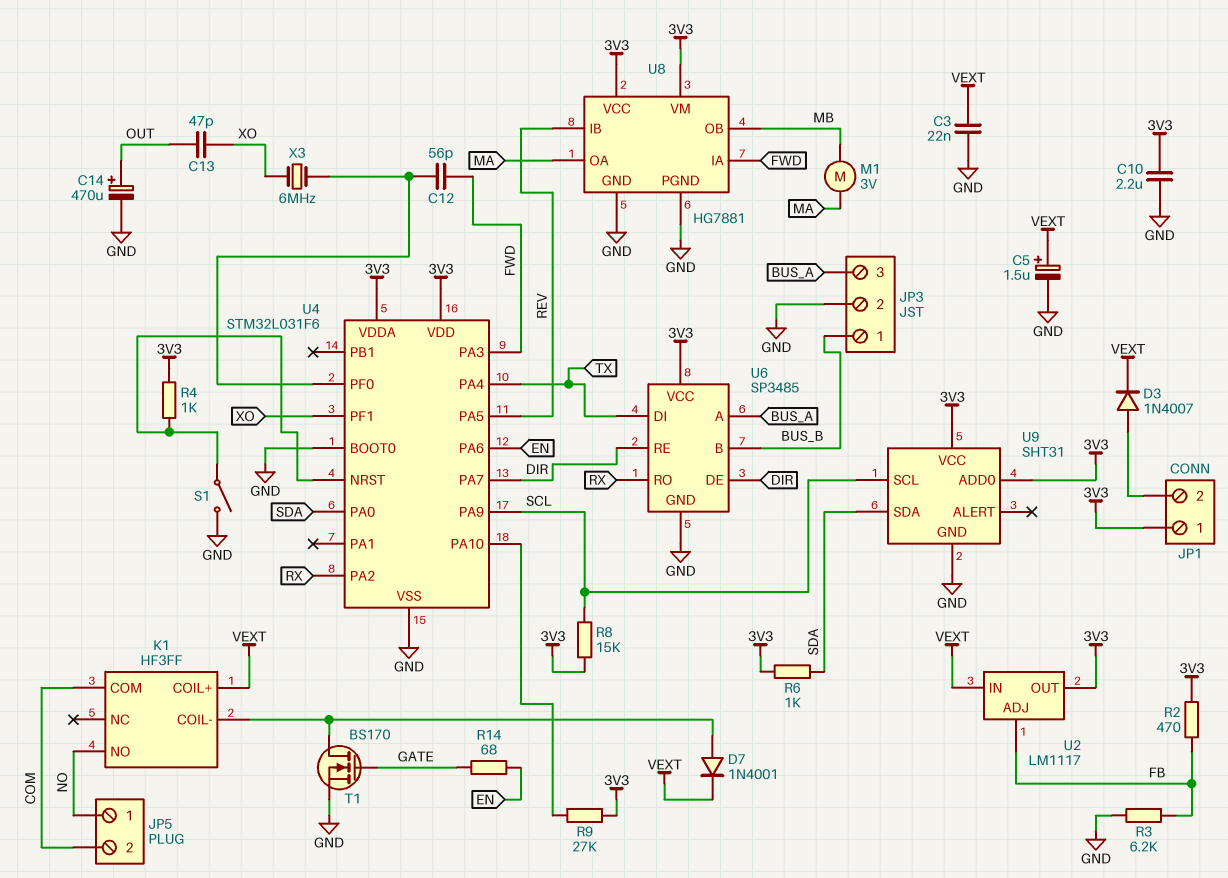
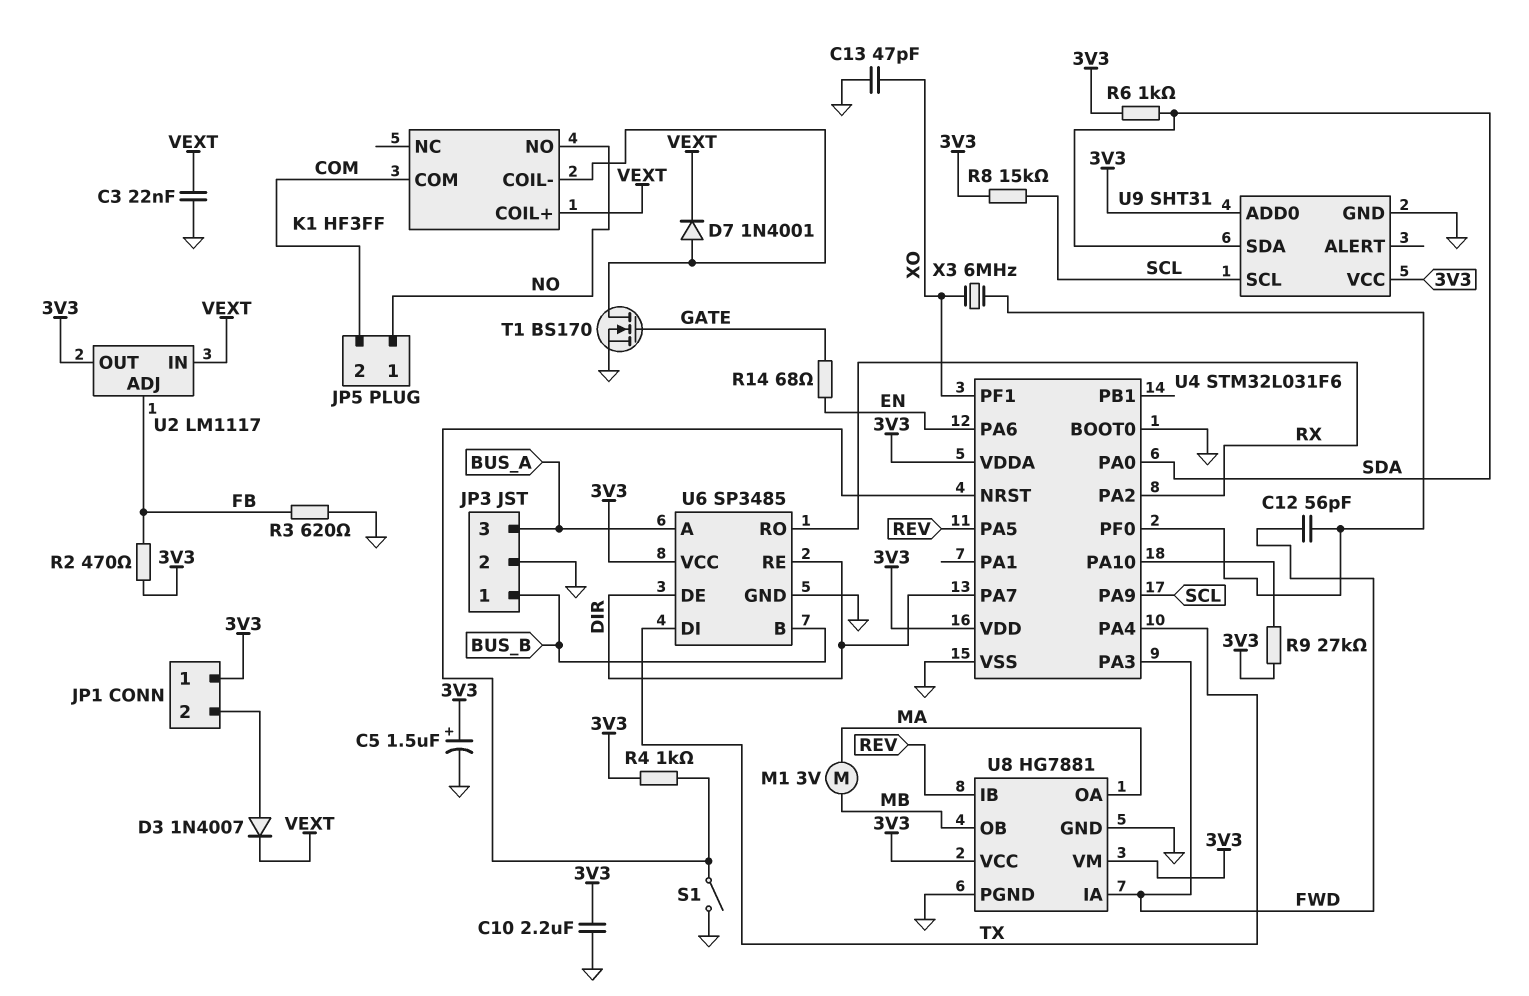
C5: 1.5uF (plus VEXT, minus GND) -> 1.5uF (plus 3V3, minus GND)
C13: 47pF (OUT, XO) -> 47pF (GND, XO)
C14: 470uF (plus OUT, minus GND) -> none
R3: 6.2k (FB, GND) -> 620 (FB, GND)

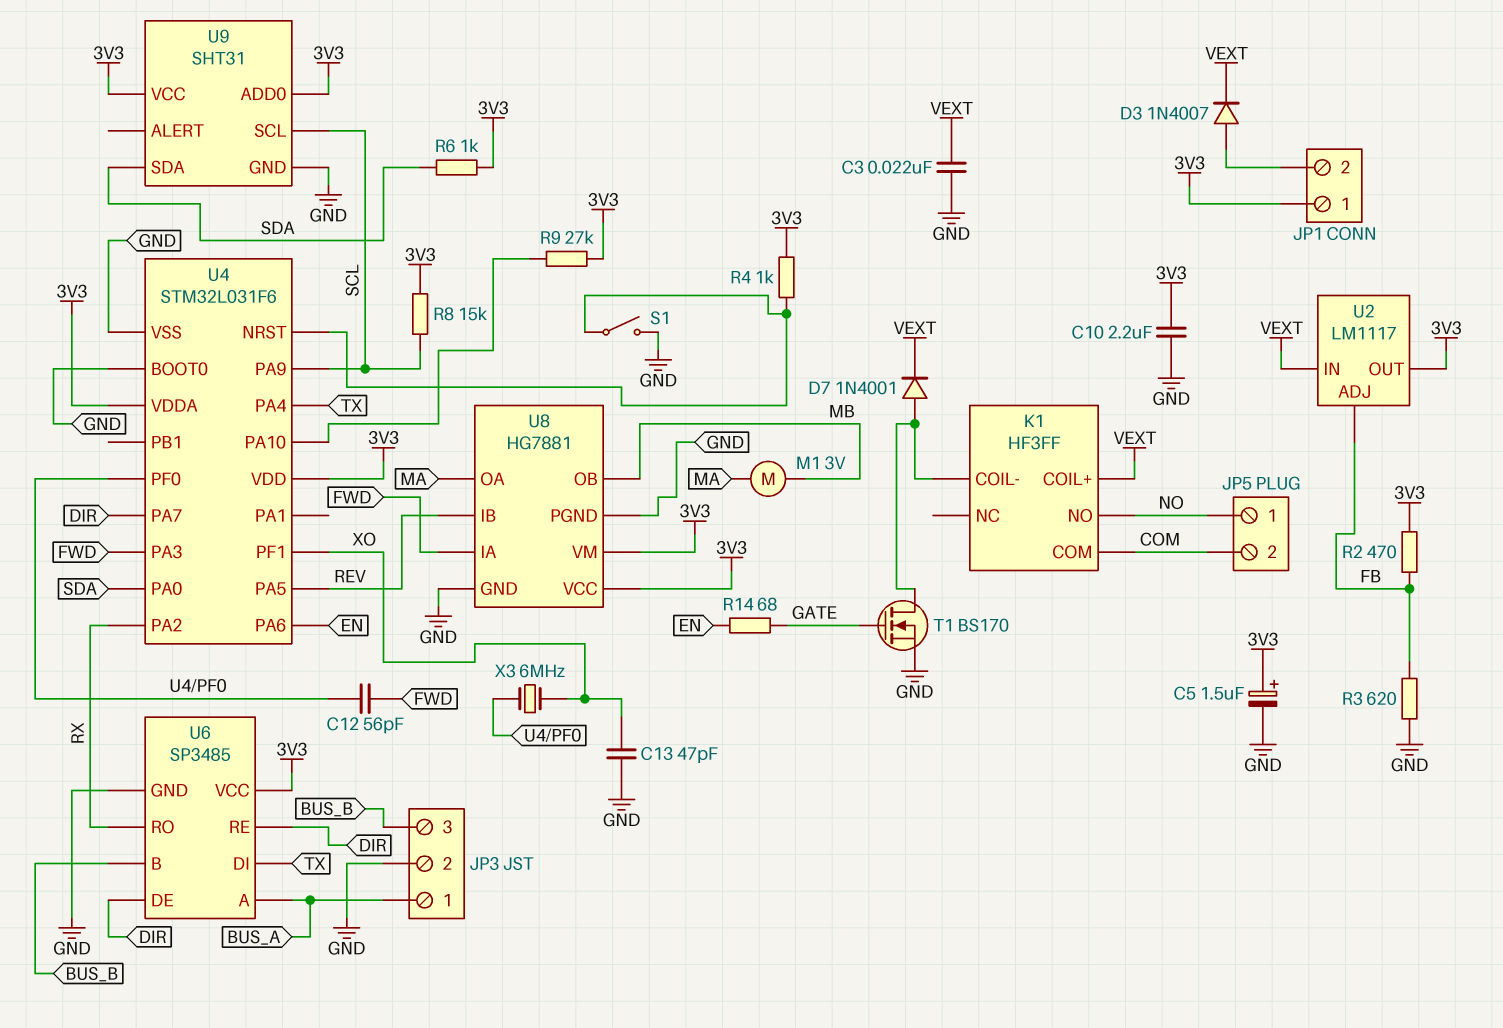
JP3 pin 1: BUS_B -> BUS_A
JP3 pin 3: BUS_A -> BUS_B

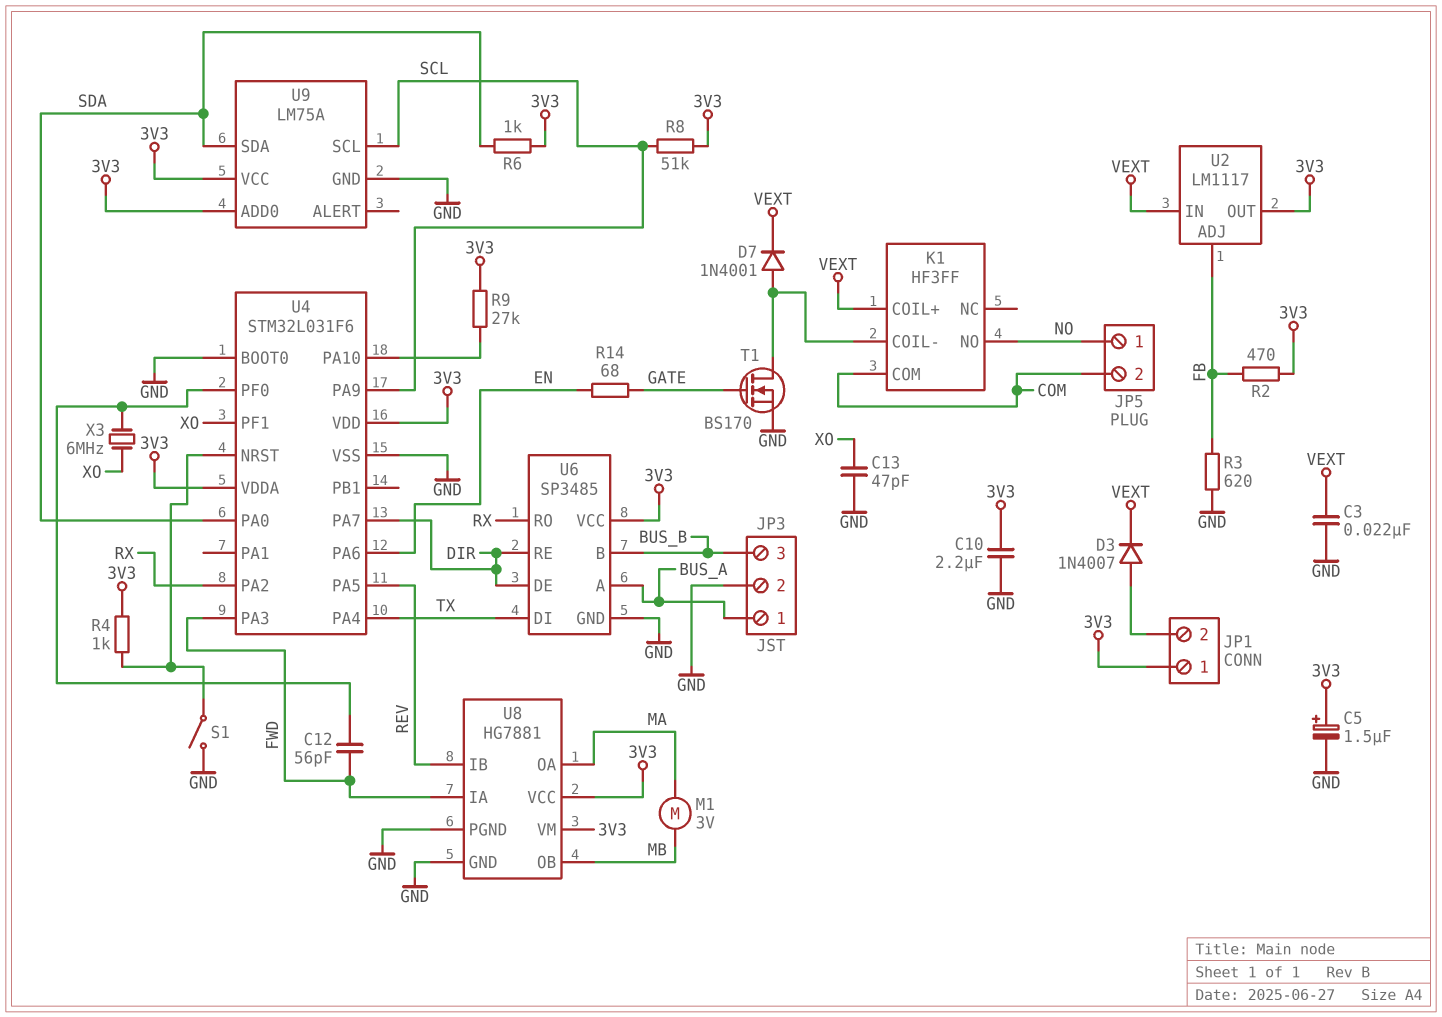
R8: 15k (3V3, SCL) -> 51k (3V3, SCL)
U9: SHT31 -> LM75A

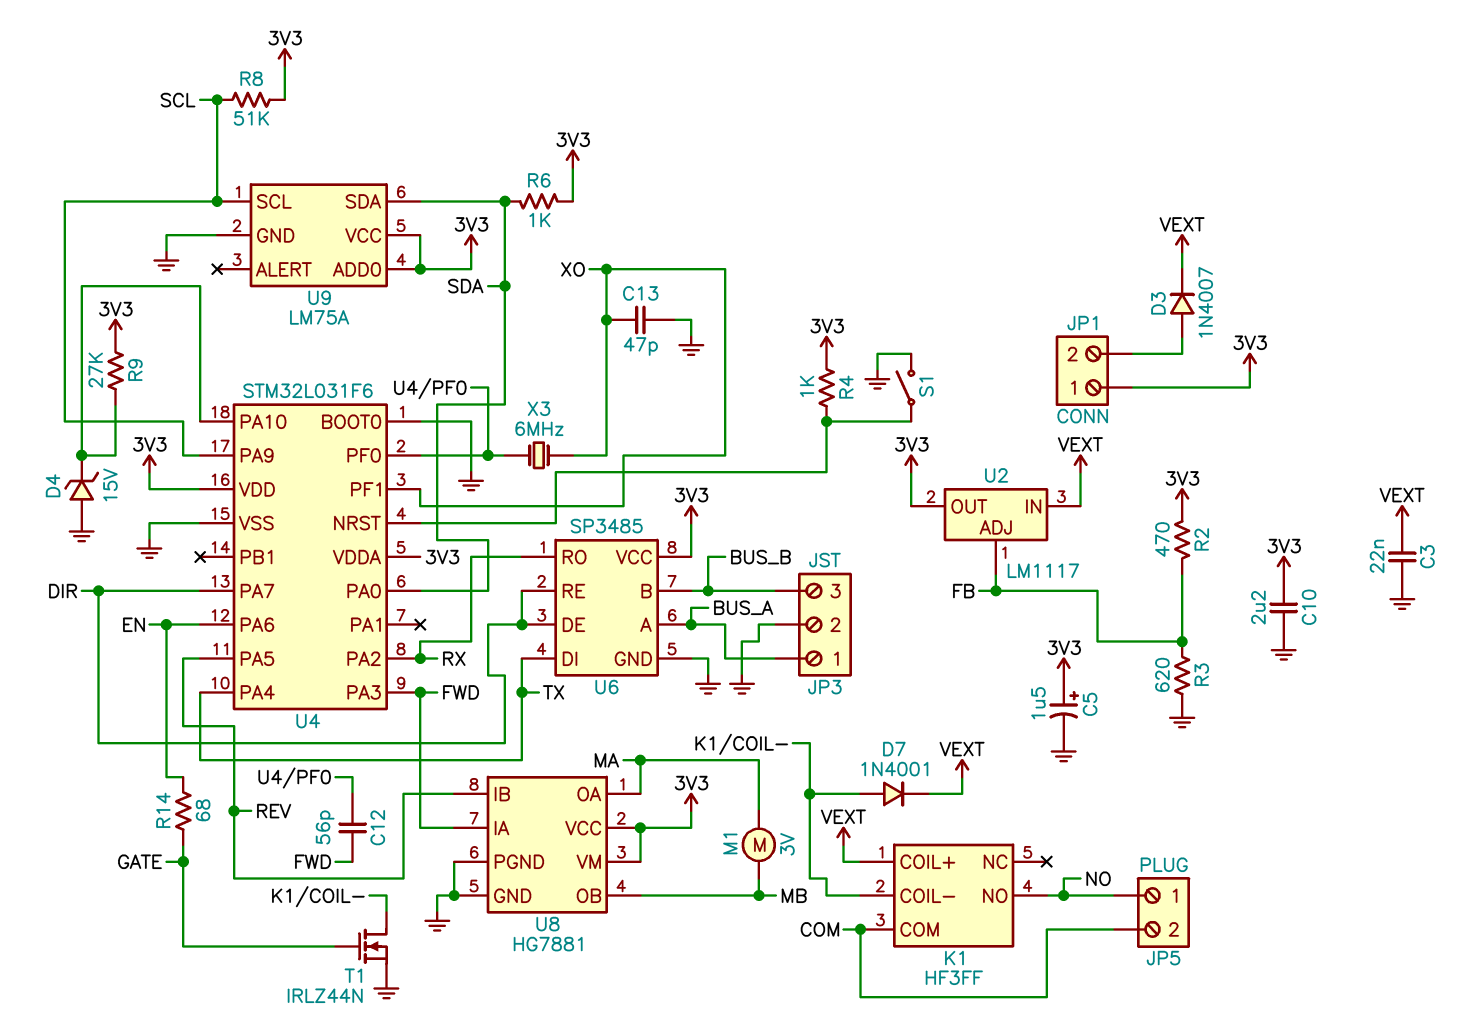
D4: none -> zener 15V (A GND, K U4/PA10)
T1: NMOS BS170 (G GATE, D K1/COIL-, S GND) -> NMOS IRLZ44N (G GATE, D K1/COIL-, S GND)

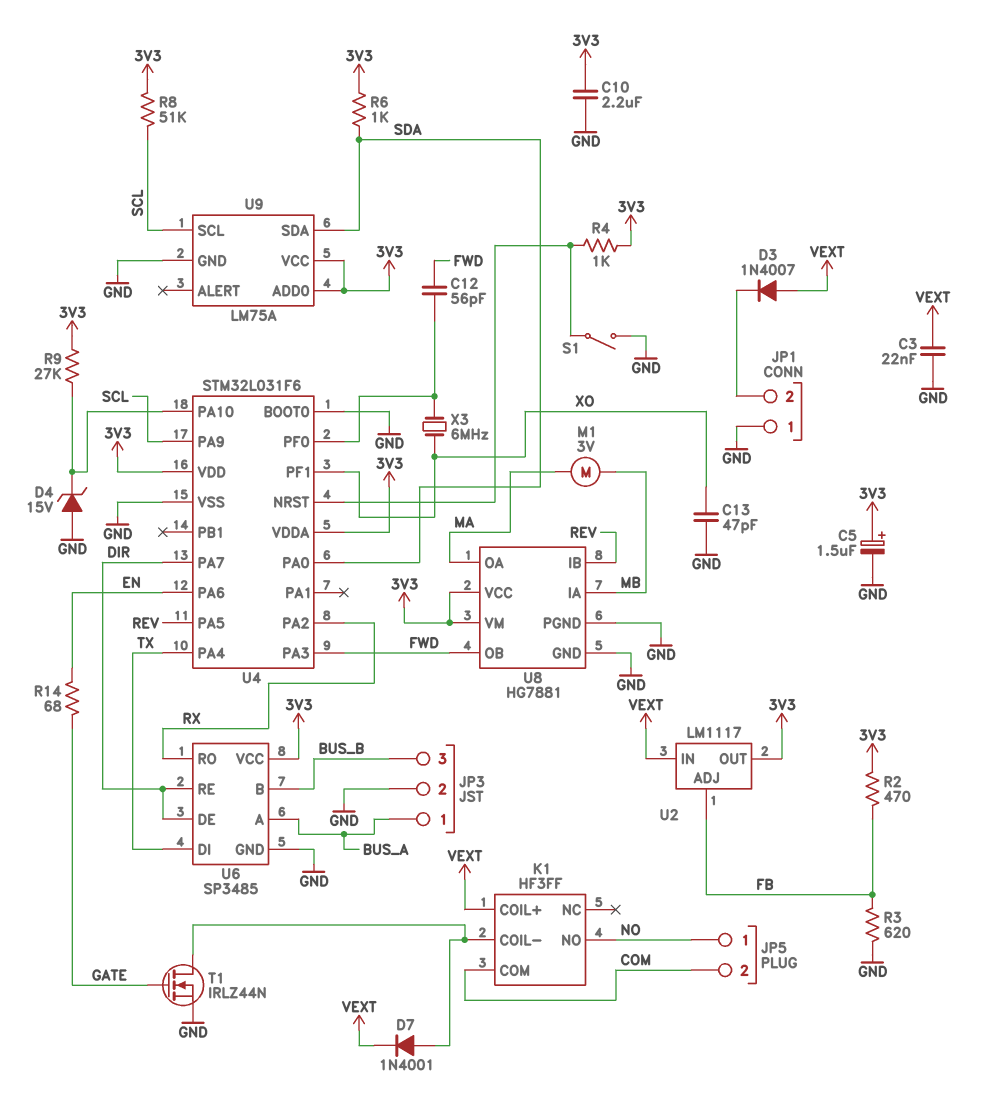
D3: diode 1N4007 (A JP1/2, K VEXT) -> diode 1N4007 (A VEXT, K JP1/2)
JP1 pin 1: 3V3 -> GND
U8 pin IA: FWD -> MB
U8 pin OB: MB -> FWD

